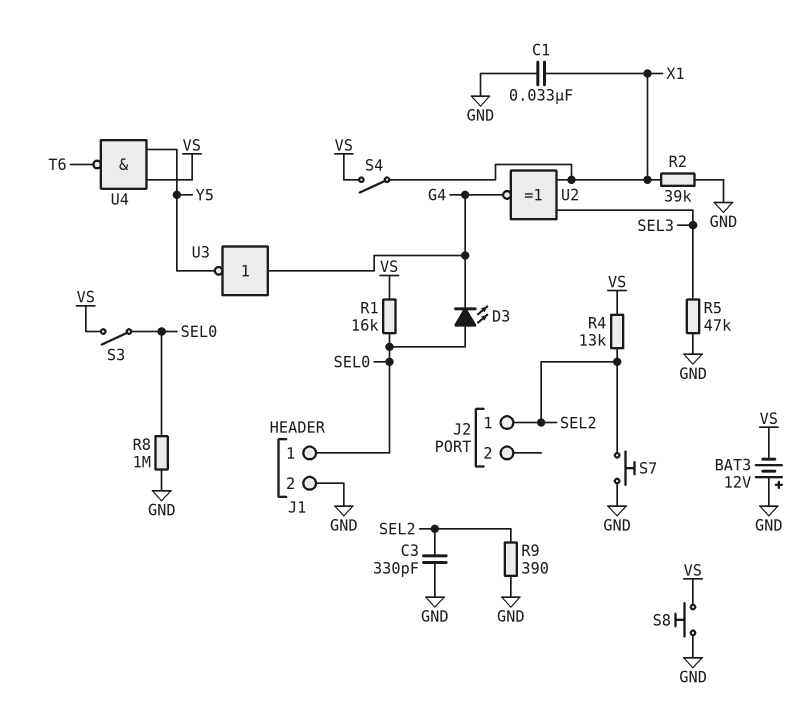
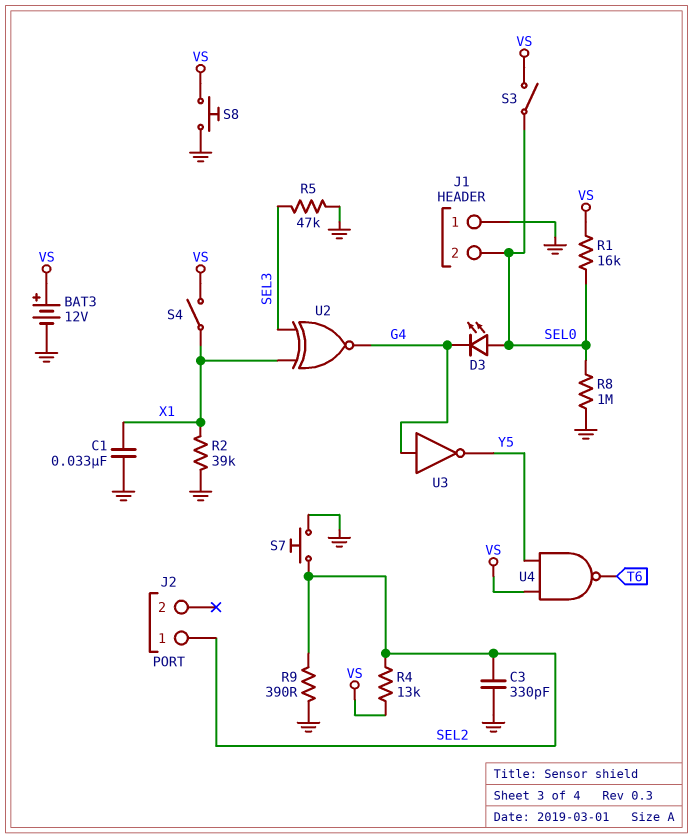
BAT3: 12V (plus GND, minus VS) -> 12V (plus VS, minus GND)
J1 pin 1: SEL0 -> GND
J1 pin 2: GND -> SEL0

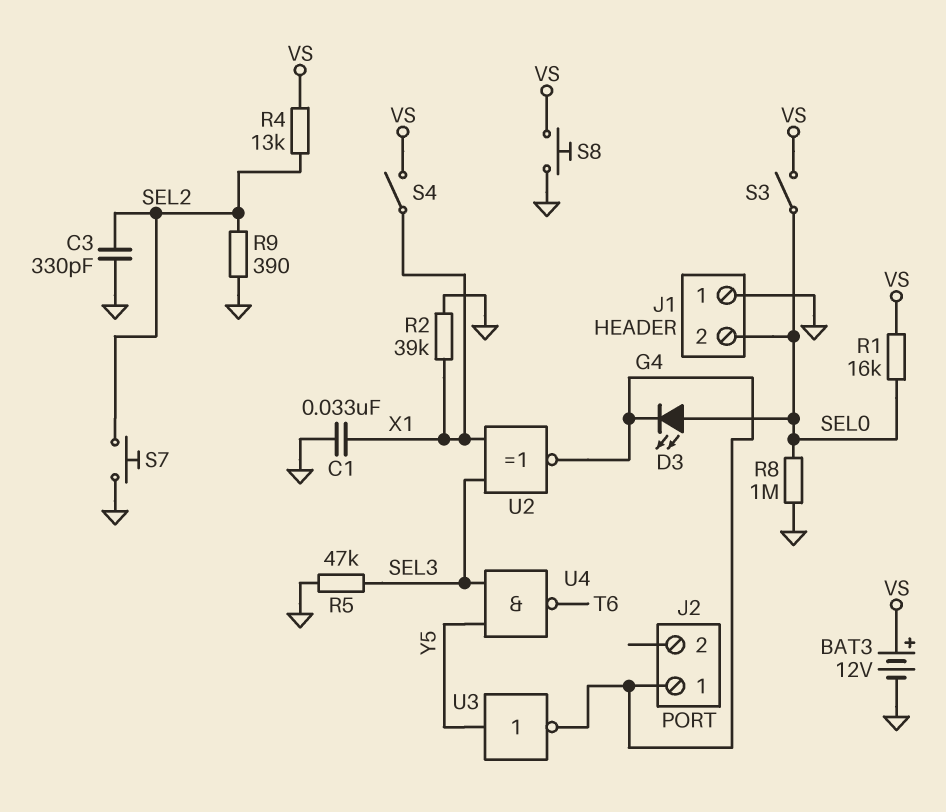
J2 pin 1: SEL2 -> G4
U3: NOT (in G4, out Y5) -> NOT (in Y5, out G4)
U4: NAND (in VS, in Y5, out T6) -> NAND (in SEL3, in Y5, out T6)

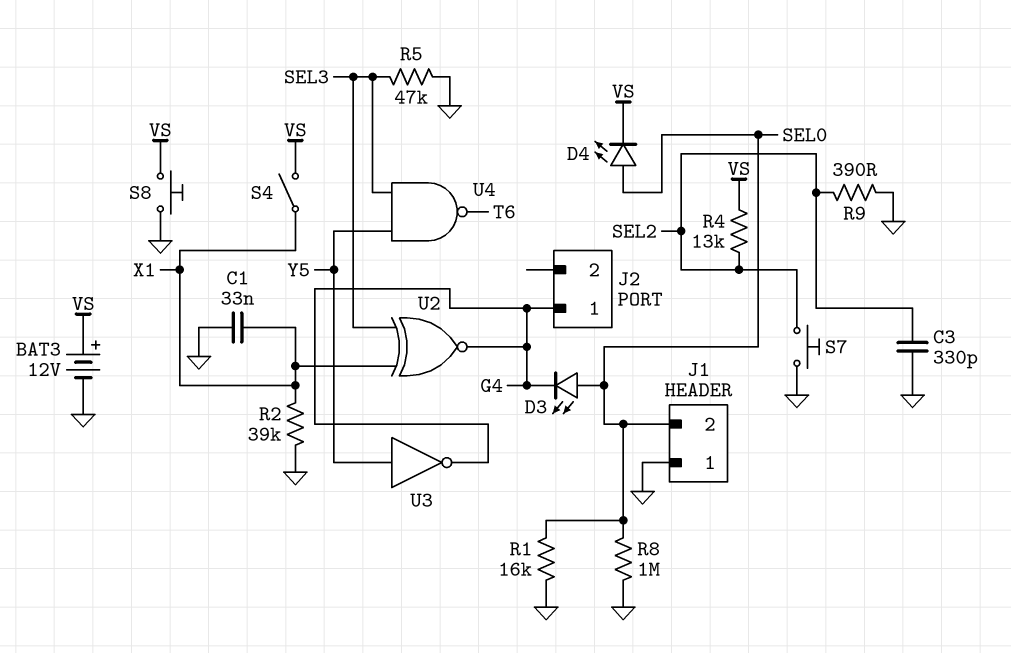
D4: none -> LED (A SEL0, K VS)
R1: 16k (SEL0, VS) -> 16k (GND, SEL0)
S3: switch (SEL0, VS) -> none

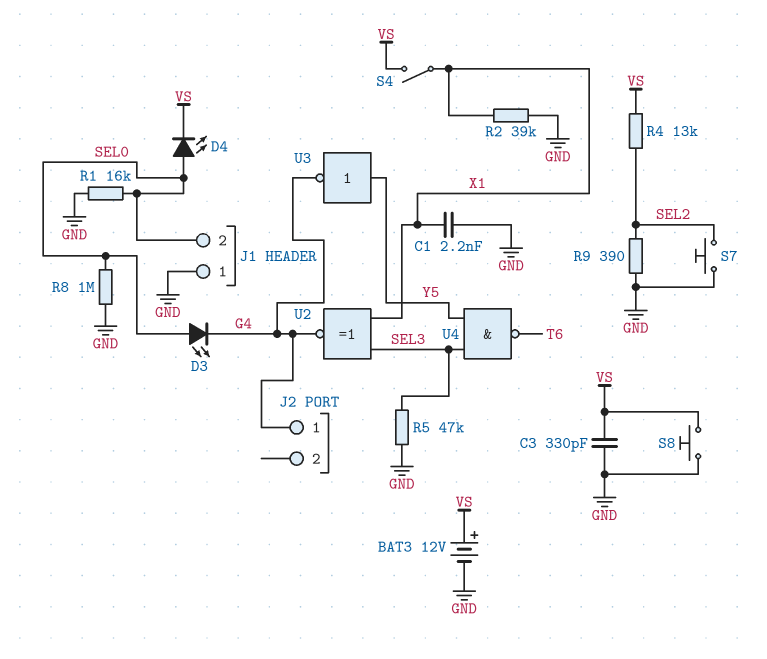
C1: 33nF (GND, X1) -> 2.2nF (GND, X1)
C3: 330pF (GND, SEL2) -> 330pF (GND, VS)

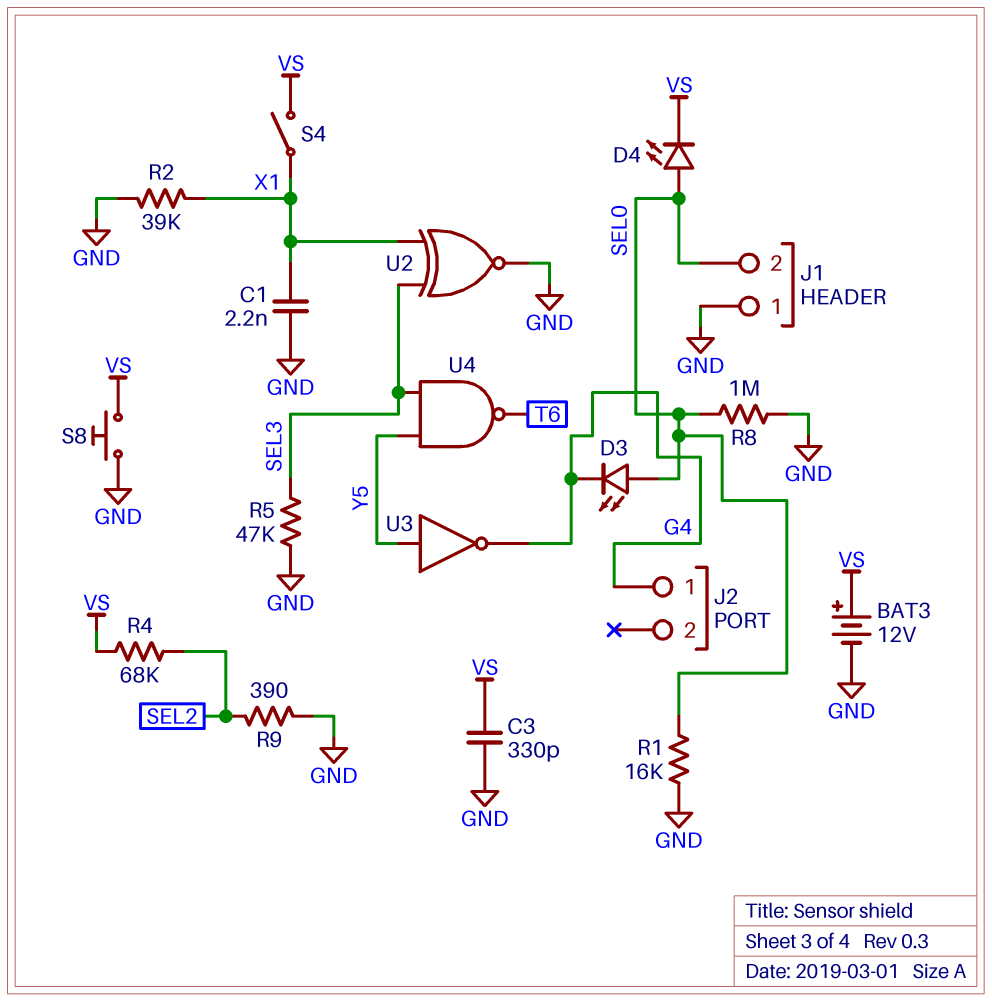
R4: 13k (SEL2, VS) -> 68k (SEL2, VS)
S7: button (GND, SEL2) -> none
U2: XNOR (in SEL3, in X1, out G4) -> XNOR (in SEL3, in X1, out GND)

